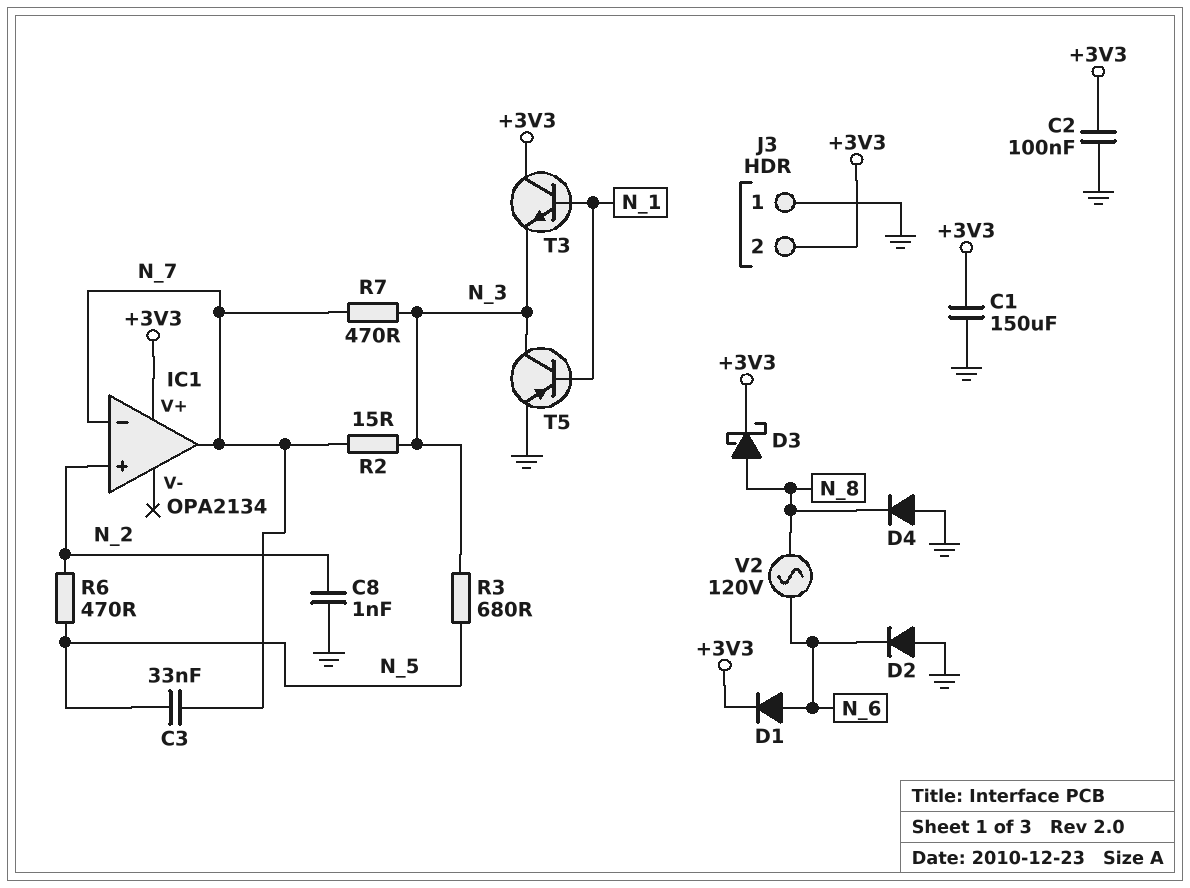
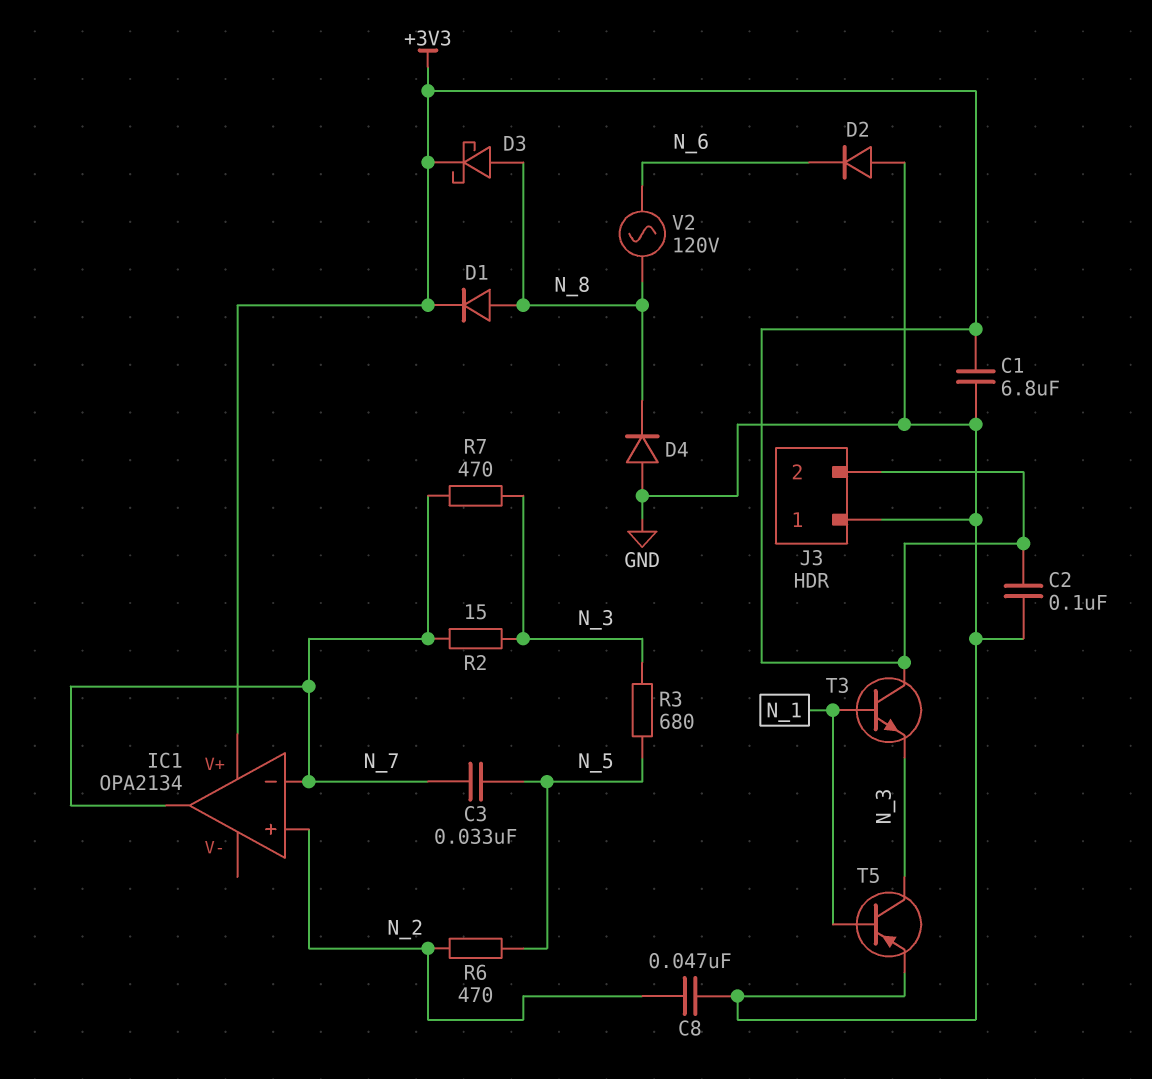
C1: 150uF (+3V3, GND) -> 6.8uF (+3V3, GND)
C8: 1nF (GND, N_2) -> 47nF (GND, N_2)
D1: diode (A N_6, K +3V3) -> diode (A N_8, K +3V3)

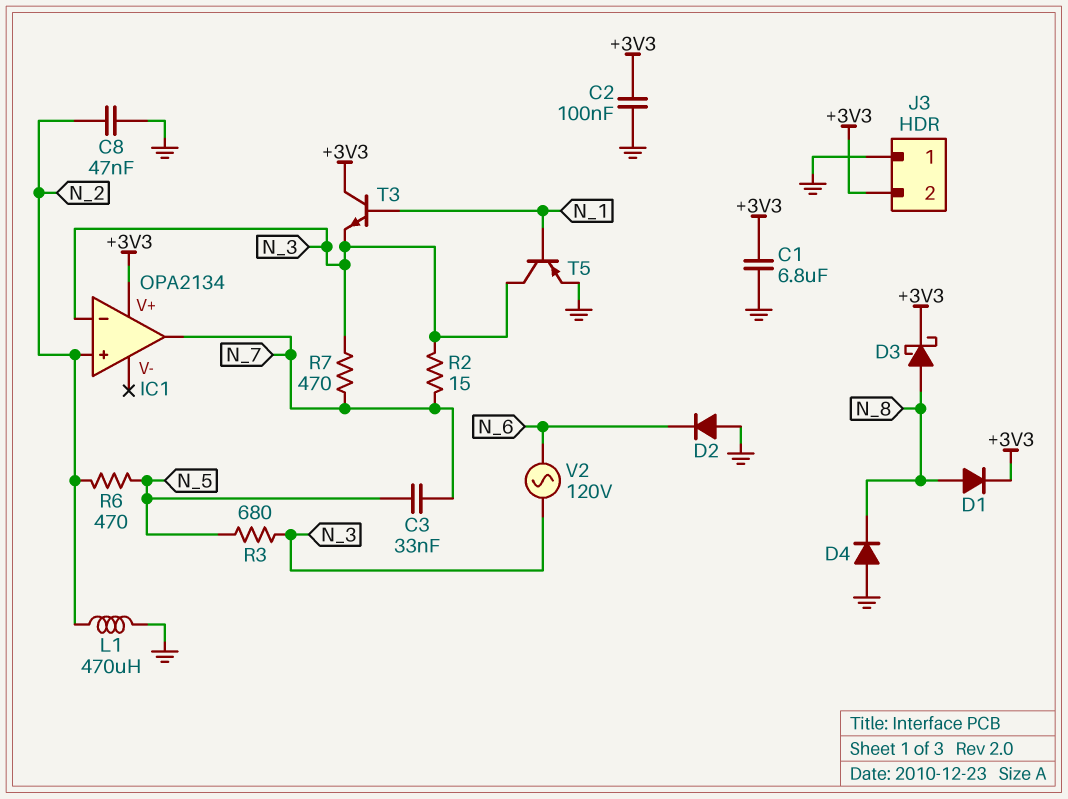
IC1 pin in-: N_7 -> N_3
L1: none -> 470uH (GND, N_2)
V2: AC 120V (N_6, N_8) -> AC 120V (N_3, N_6)

